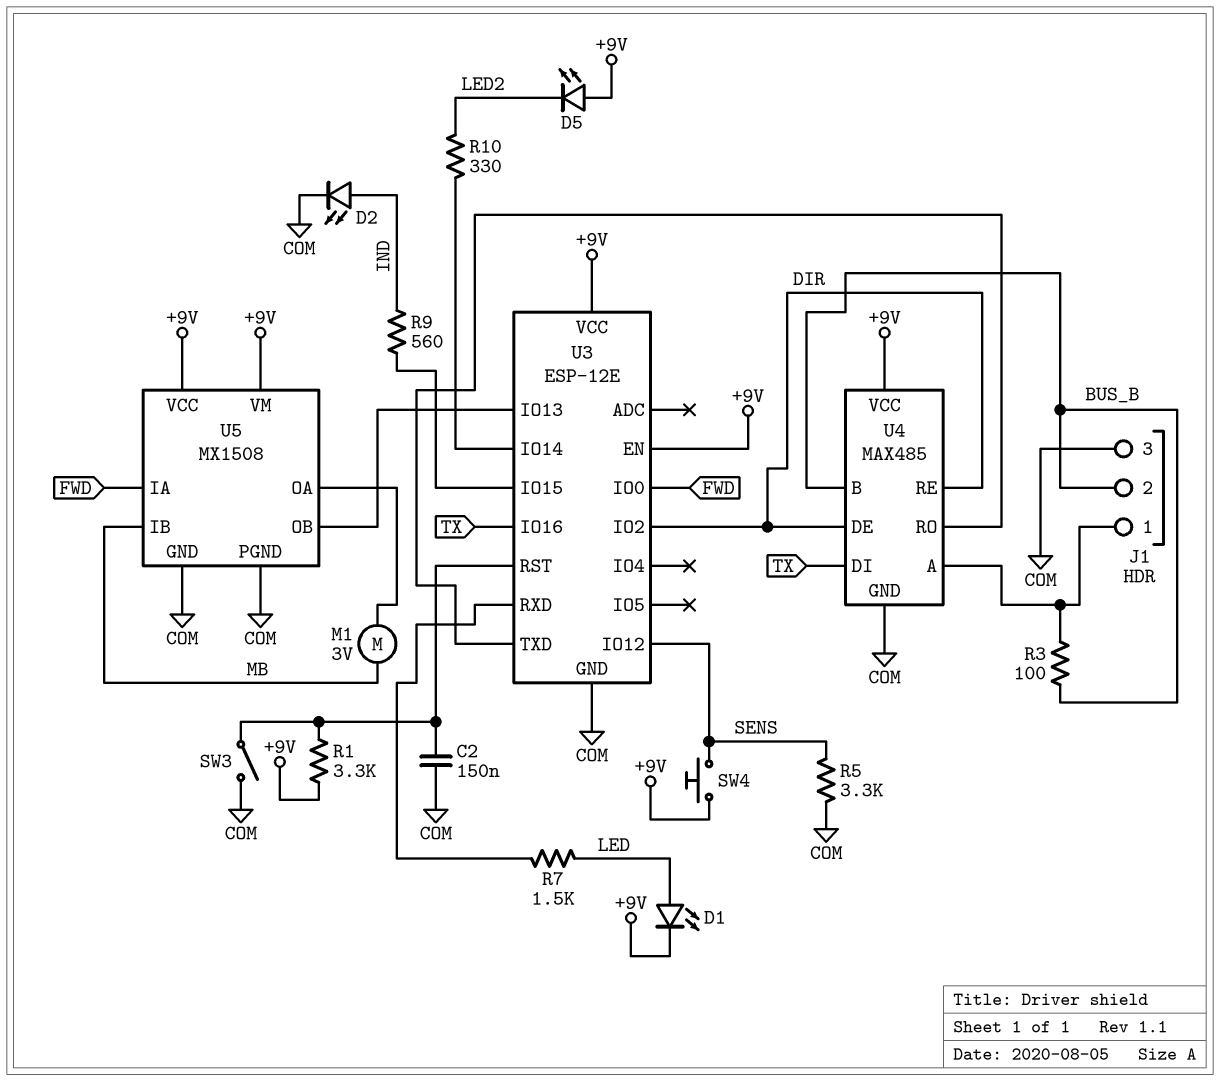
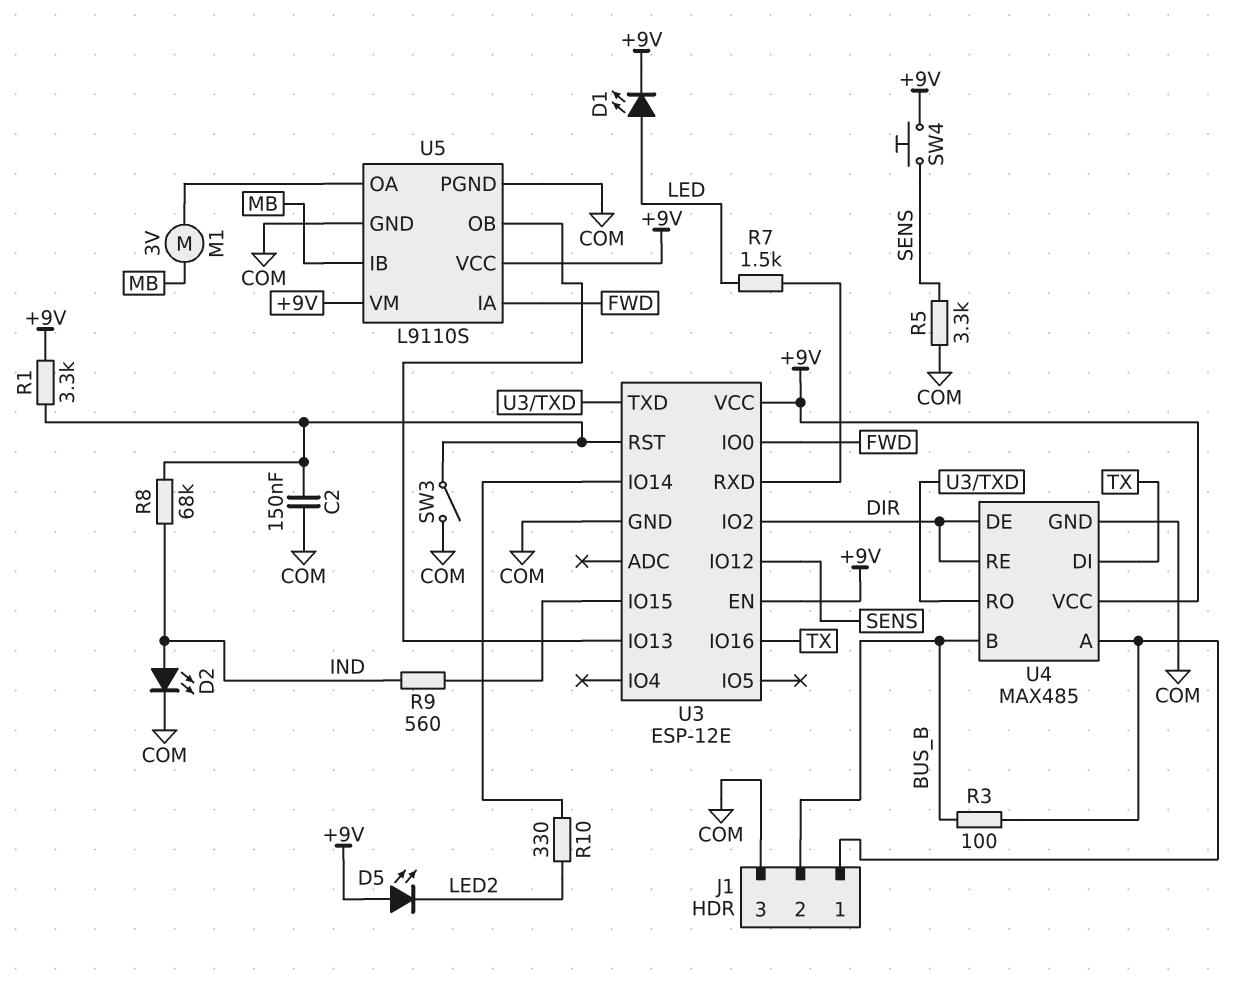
R8: none -> 68k (IND, U3/RST)
U5: MX1508 -> L9110S

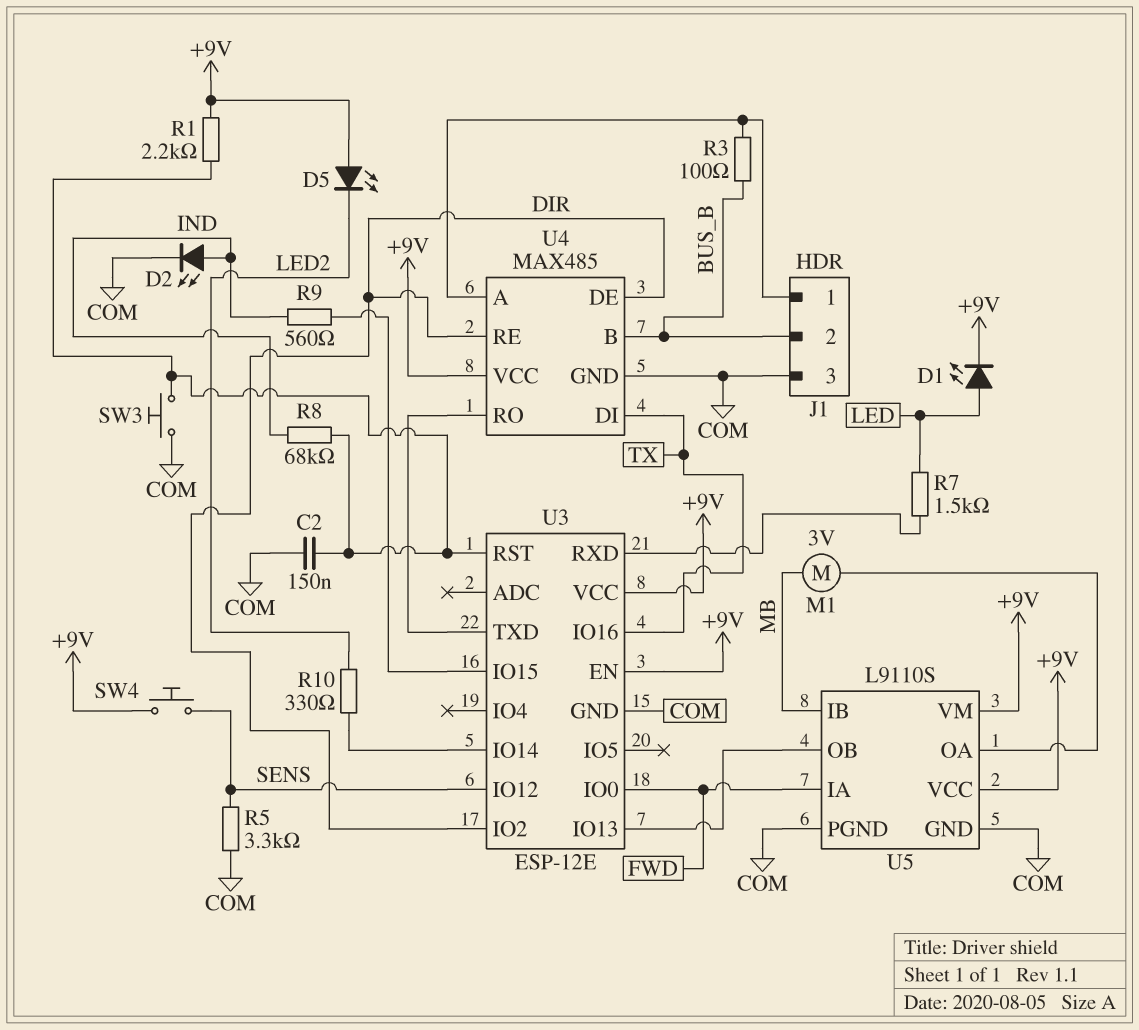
R1: 3.3k (+9V, U3/RST) -> 2.2k (+9V, U3/RST)
SW3: switch (COM, U3/RST) -> button (COM, U3/RST)

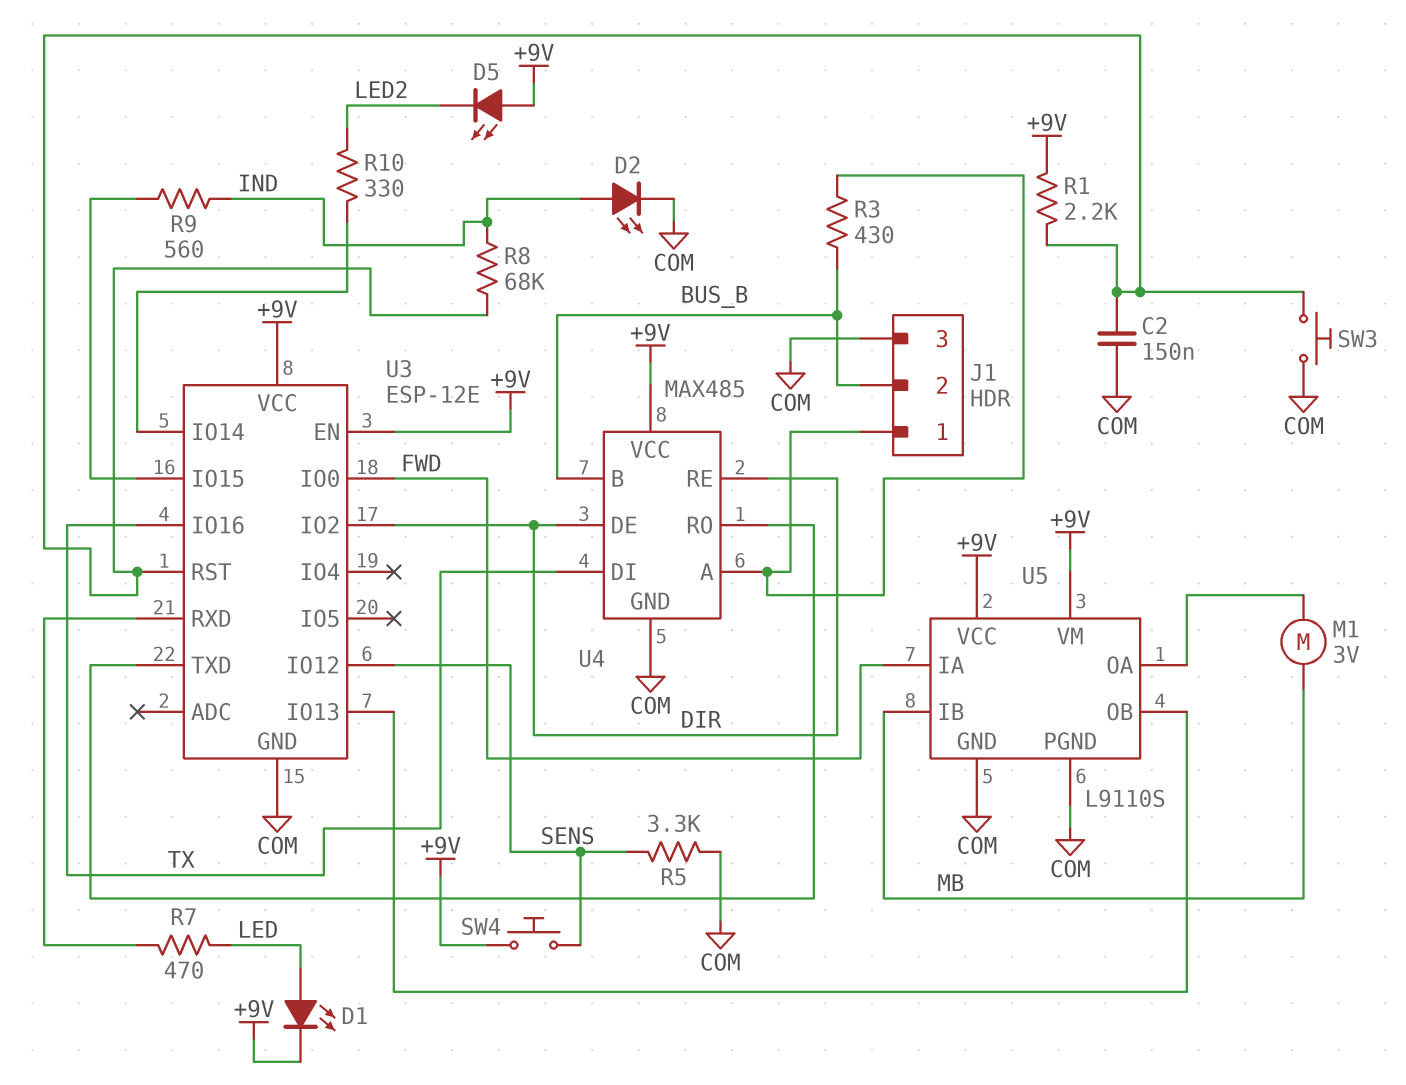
R3: 100 (BUS_B, J1/1) -> 430 (BUS_B, J1/1)
R7: 1.5k (LED, U3/RXD) -> 470 (LED, U3/RXD)

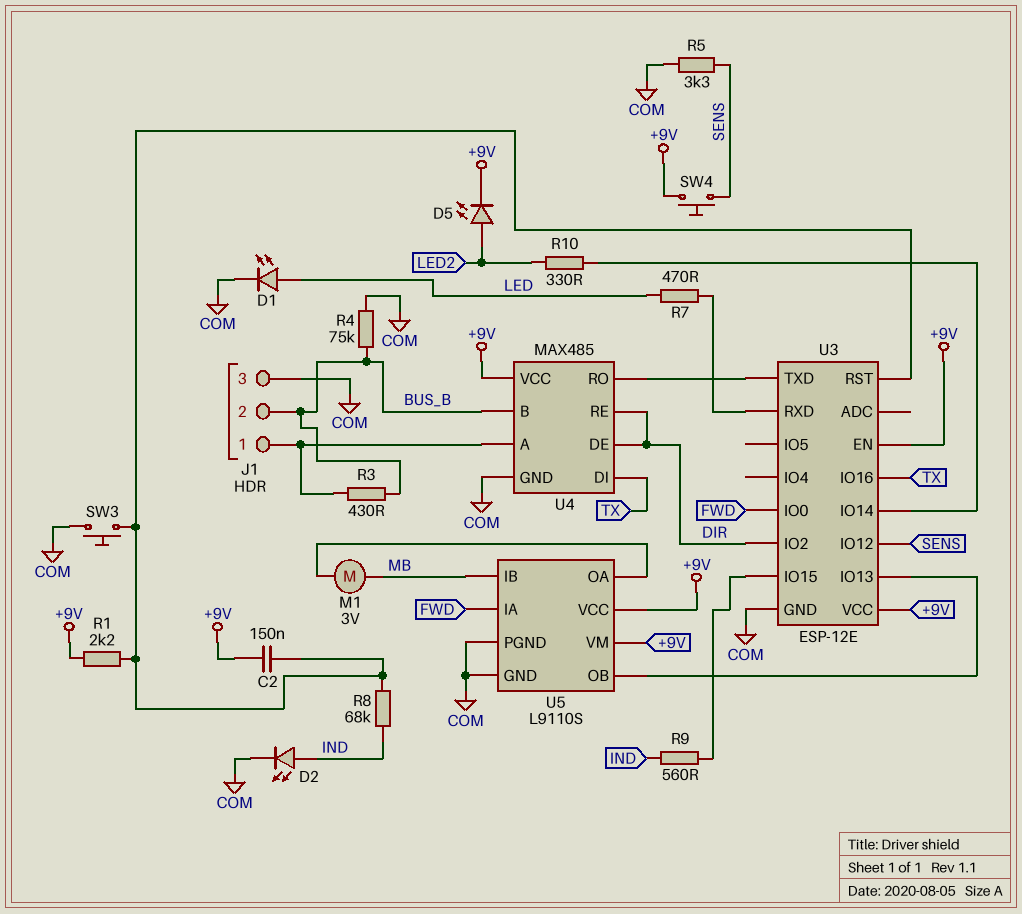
C2: 150nF (COM, U3/RST) -> 150nF (+9V, U3/RST)
D1: LED (A LED, K +9V) -> LED (A LED, K COM)
D5: LED (A +9V, K LED2) -> LED (A LED2, K +9V)
R4: none -> 75k (BUS_B, COM)

